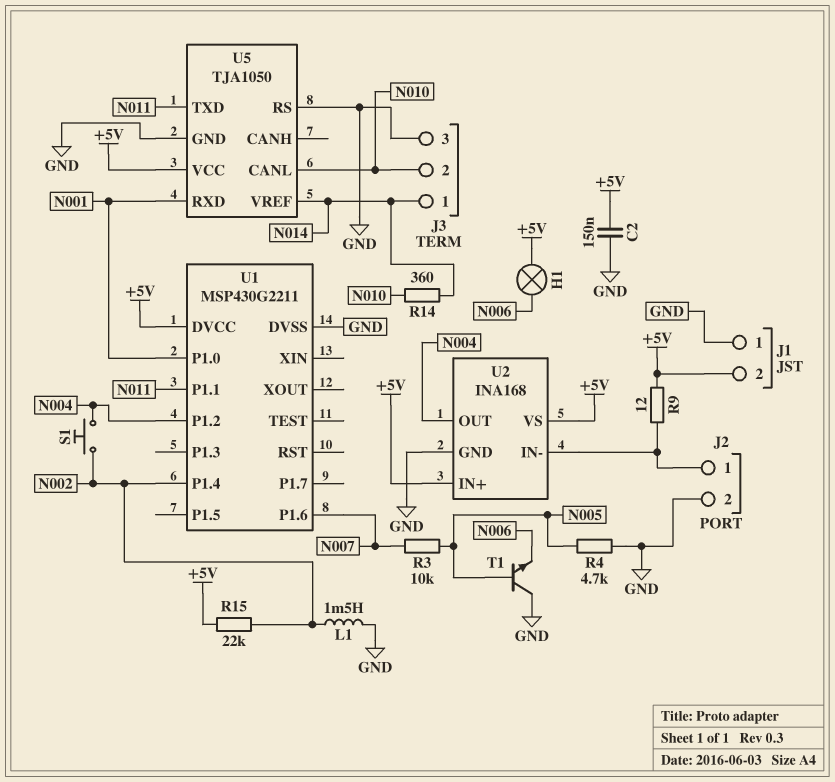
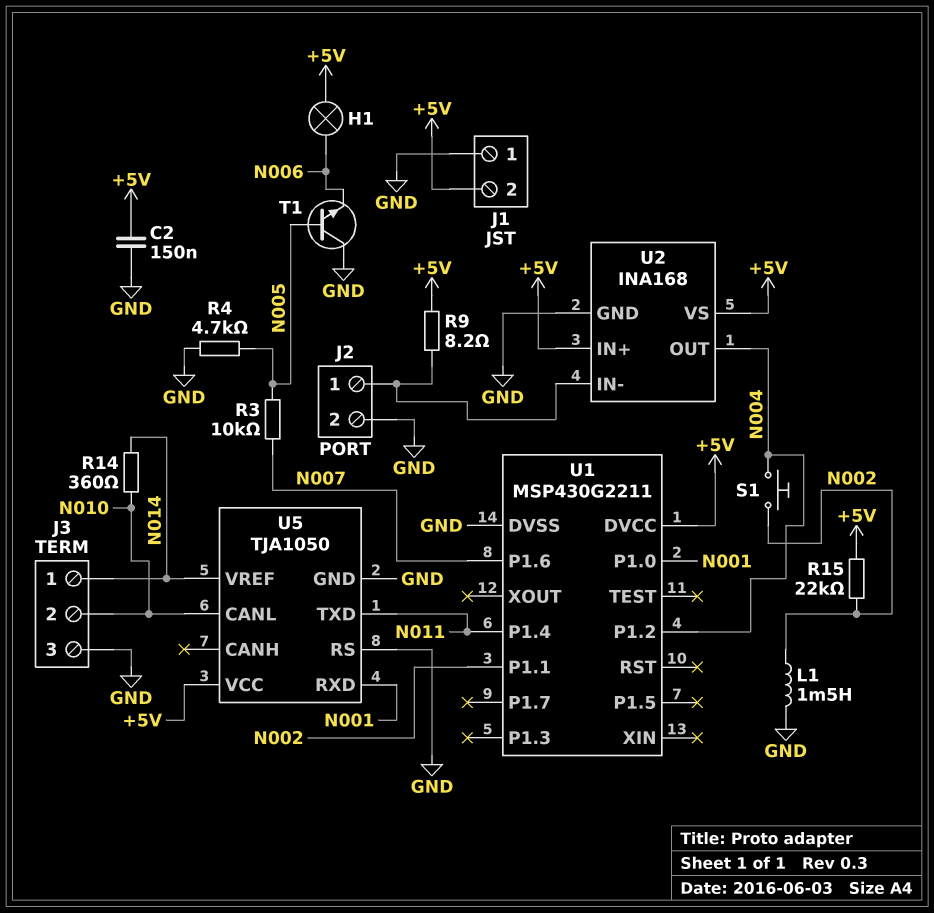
R9: 12 (+5V, J2/1) -> 8.2 (+5V, J2/1)
U1 pin P1.1: N011 -> N002
U1 pin P1.4: N002 -> N011

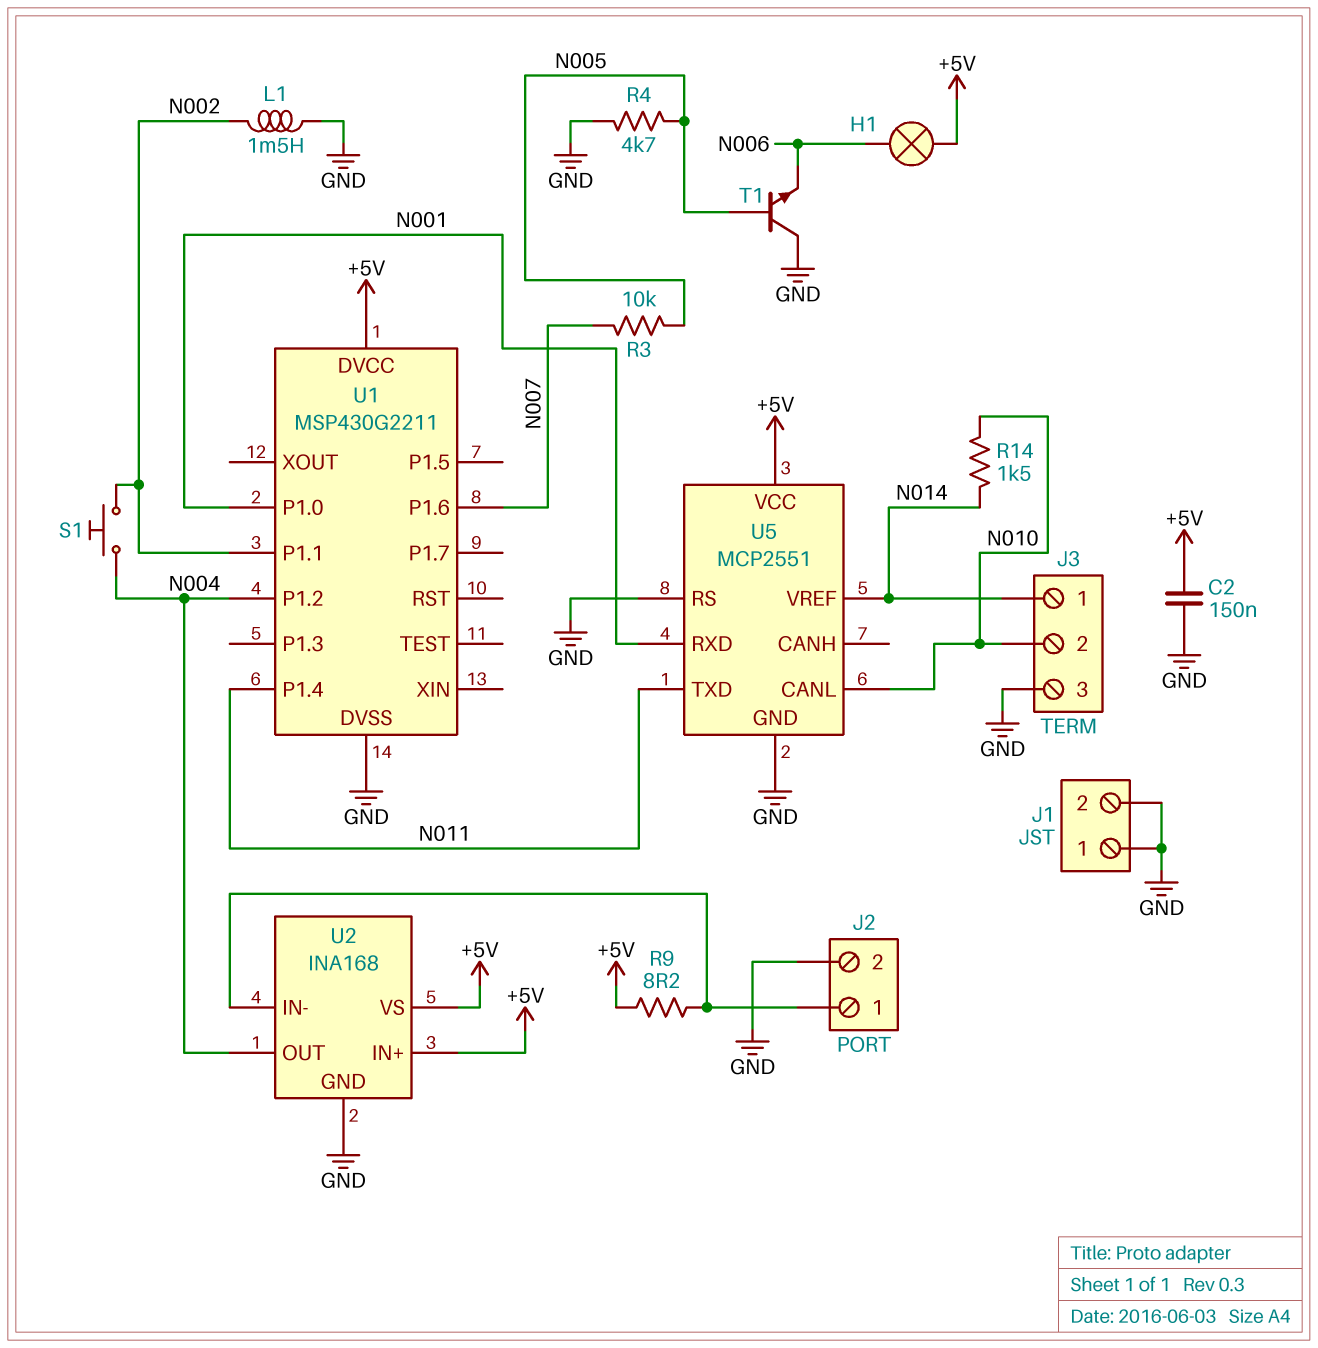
J1 pin 2: +5V -> GND
R14: 360 (N010, N014) -> 1.5k (N010, N014)
R15: 22k (+5V, N002) -> none
U5: TJA1050 -> MCP2551

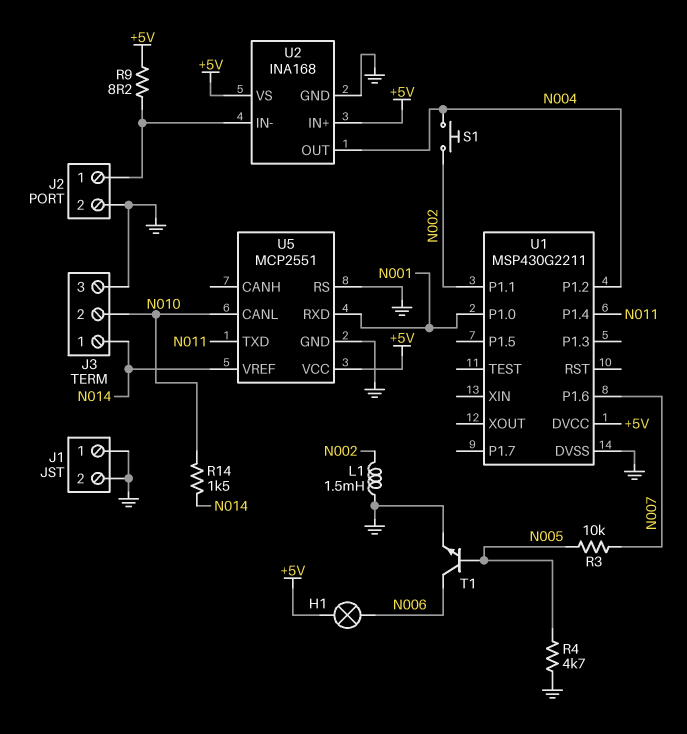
C2: 150nF (+5V, GND) -> none
T1: NPN (B N005, C GND, E N006) -> NPN (B N005, C N006, E GND)

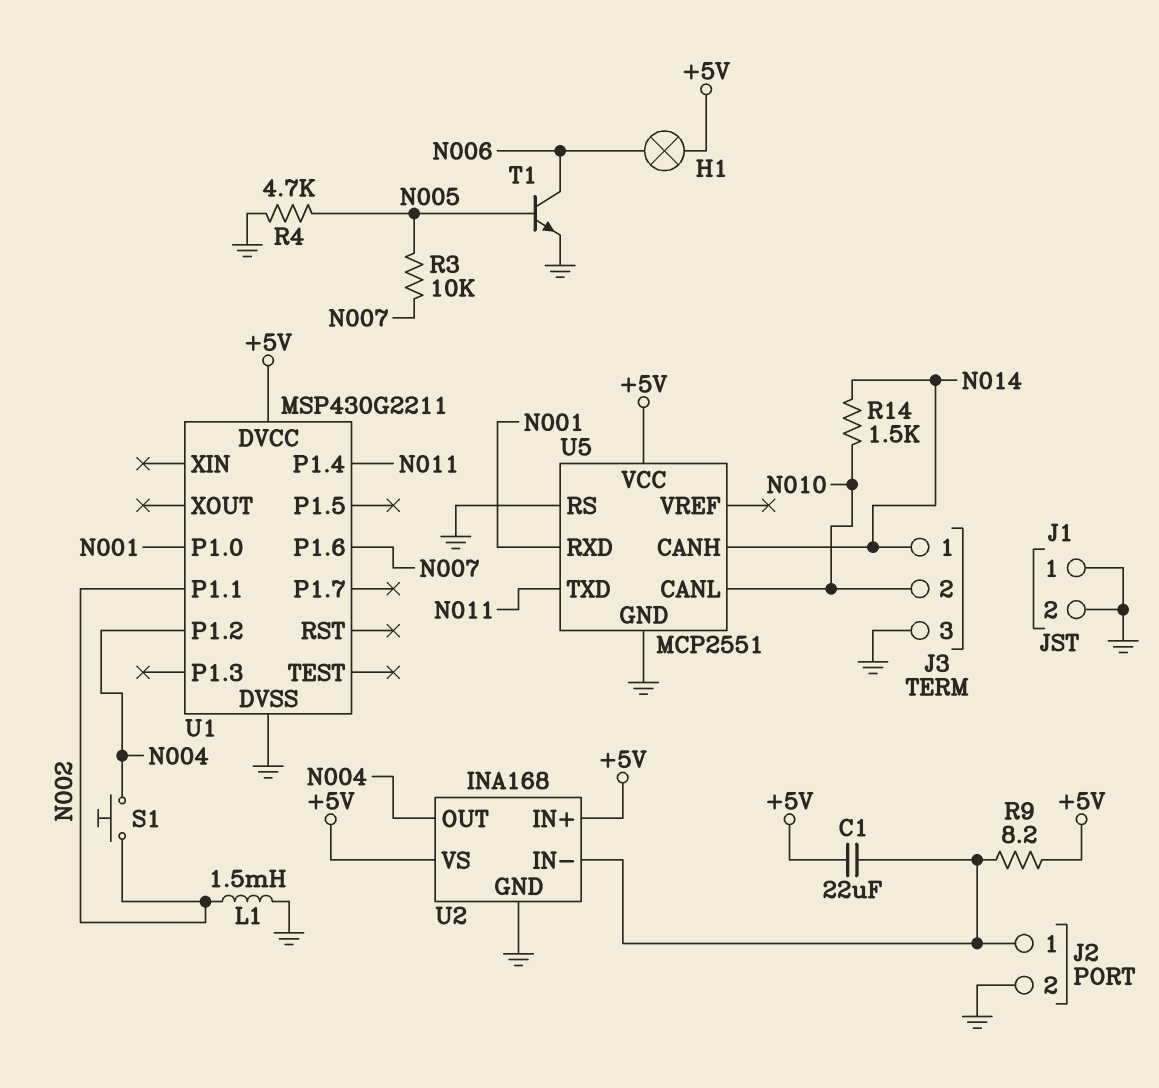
C1: none -> 22uF (+5V, J2/1)
U5 pin CANH: none -> N014
U5 pin VREF: N014 -> none

